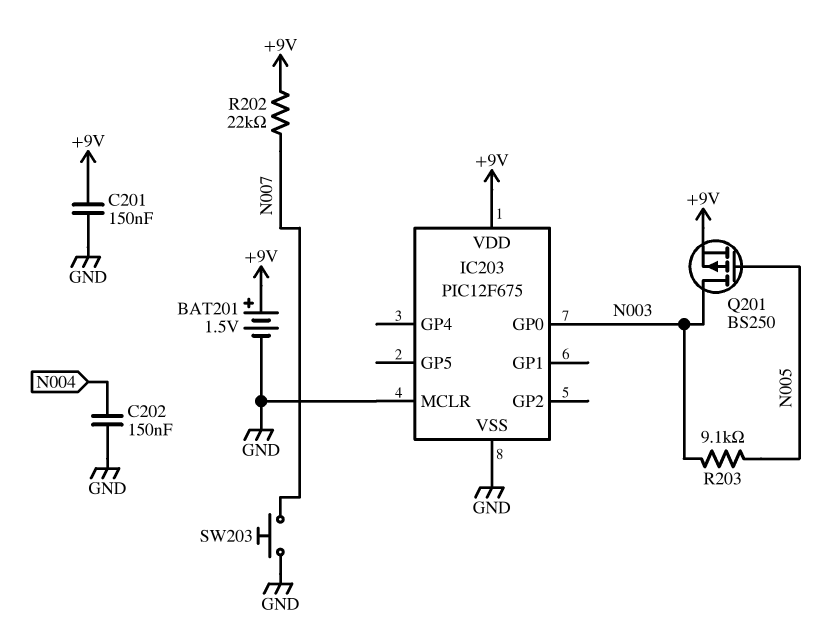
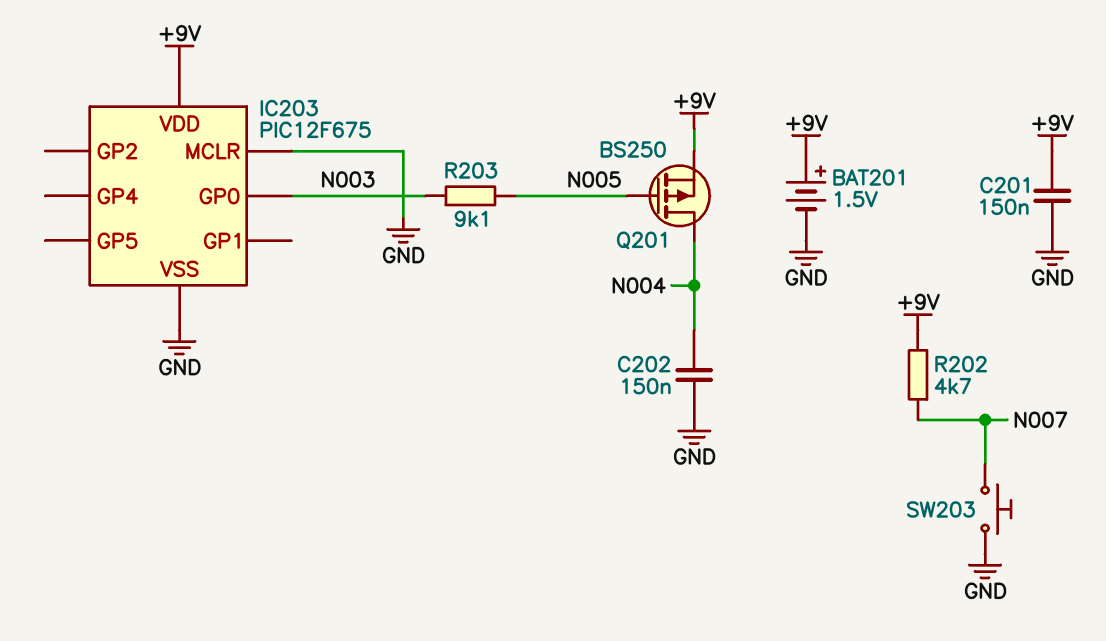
Q201: PMOS BS250 (G N005, D N003, S +9V) -> PMOS BS250 (G N005, D N004, S +9V)
R202: 22k (+9V, N007) -> 4.7k (+9V, N007)

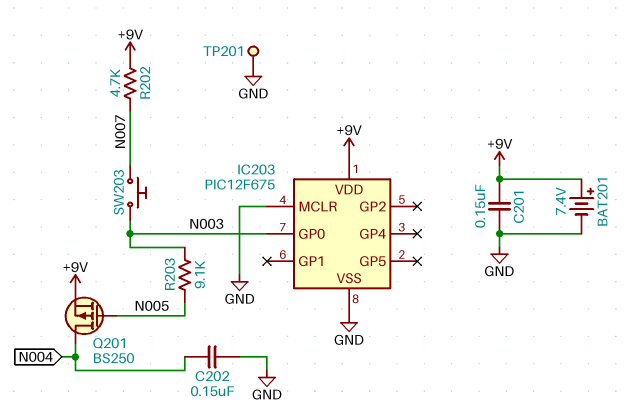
BAT201: 1.5V (plus +9V, minus GND) -> 7.4V (plus +9V, minus GND)
SW203: button (GND, N007) -> button (N003, N007)
TP201: none -> test point (GND)

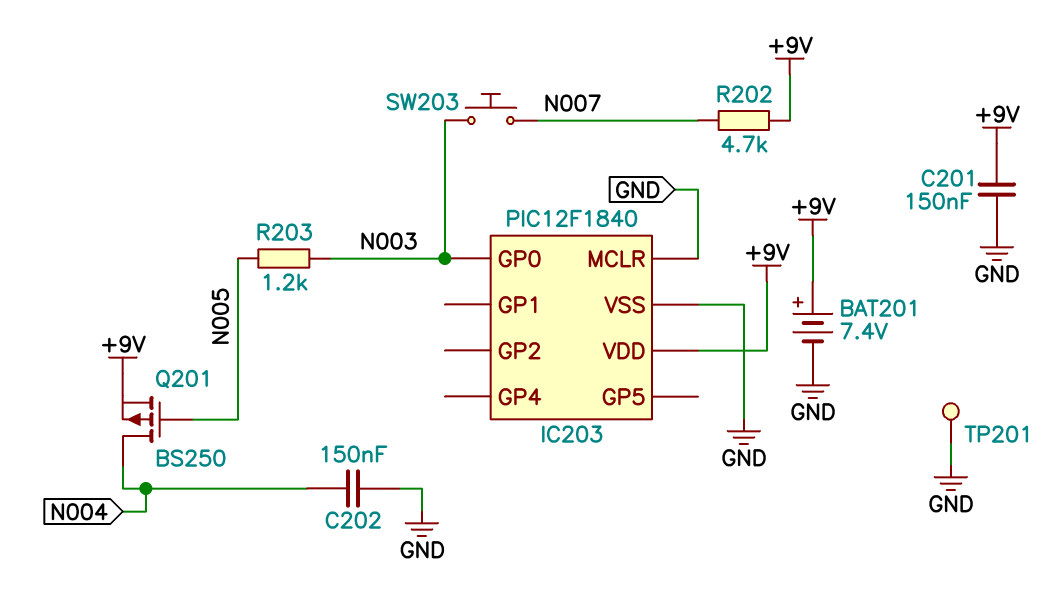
IC203: PIC12F675 -> PIC12F1840
R203: 9.1k (N003, N005) -> 1.2k (N003, N005)

